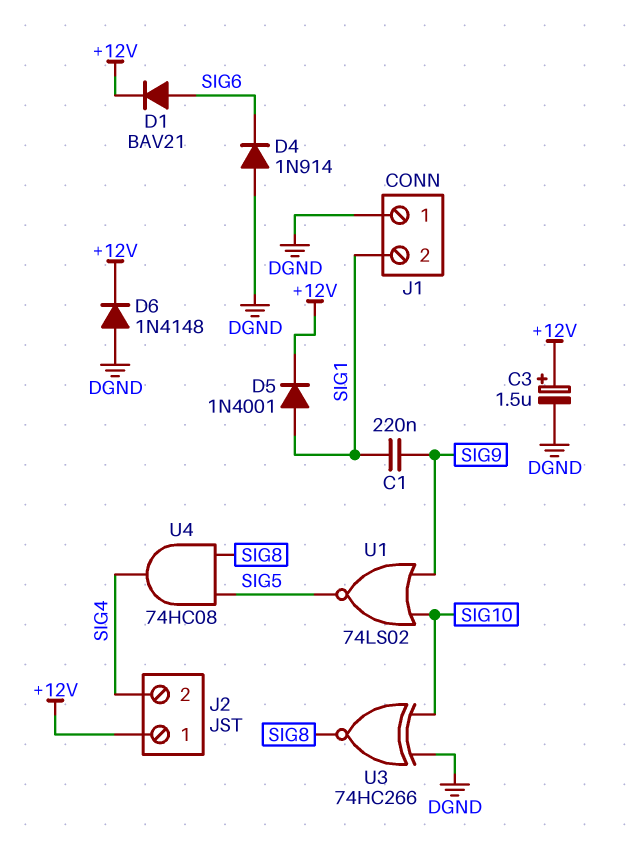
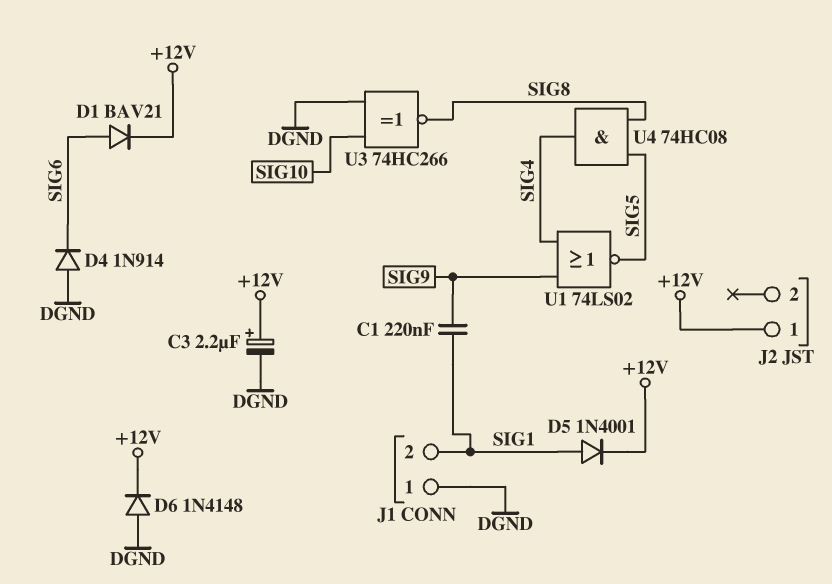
C3: 1.5uF (plus +12V, minus DGND) -> 2.2uF (plus +12V, minus DGND)
J2 pin 2: SIG4 -> none
U1: NOR 74LS02 (in SIG9, in SIG10, out SIG5) -> NOR 74LS02 (in SIG4, in SIG9, out SIG5)

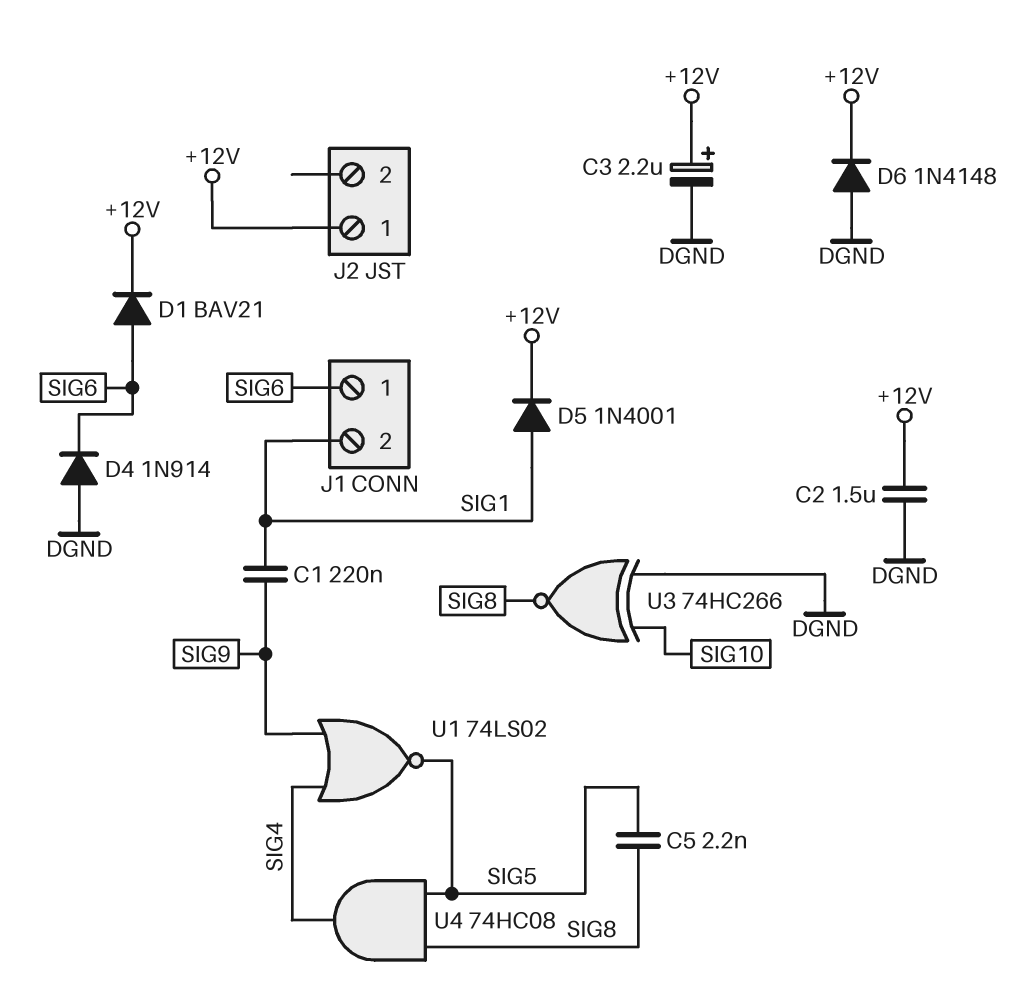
C2: none -> 1.5uF (+12V, DGND)
C5: none -> 2.2nF (SIG5, SIG8)
J1 pin 1: DGND -> SIG6

